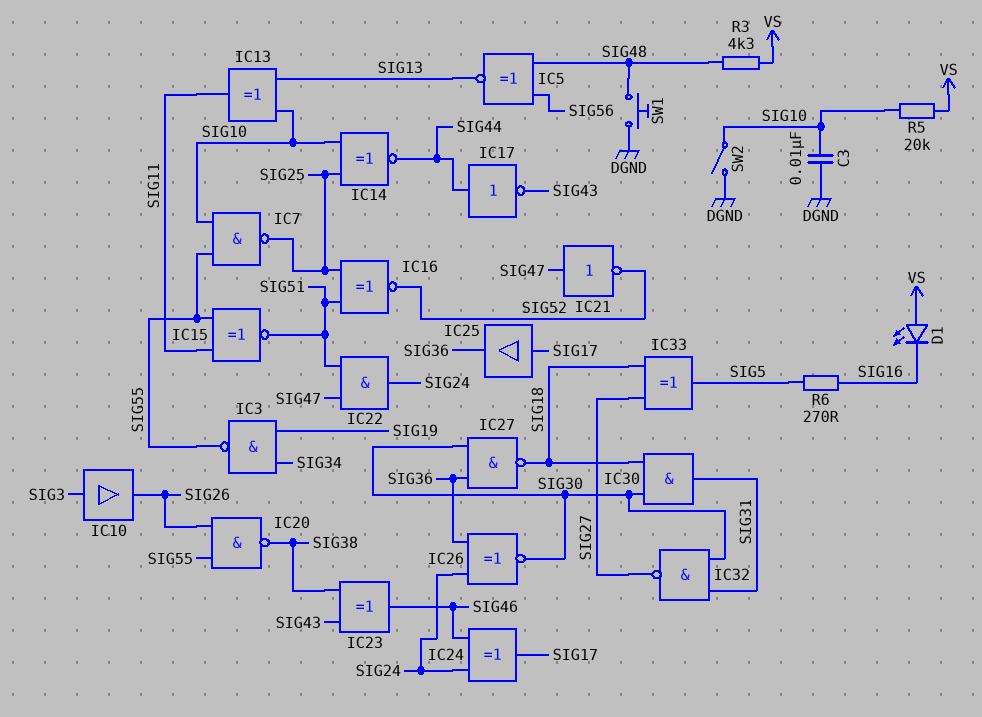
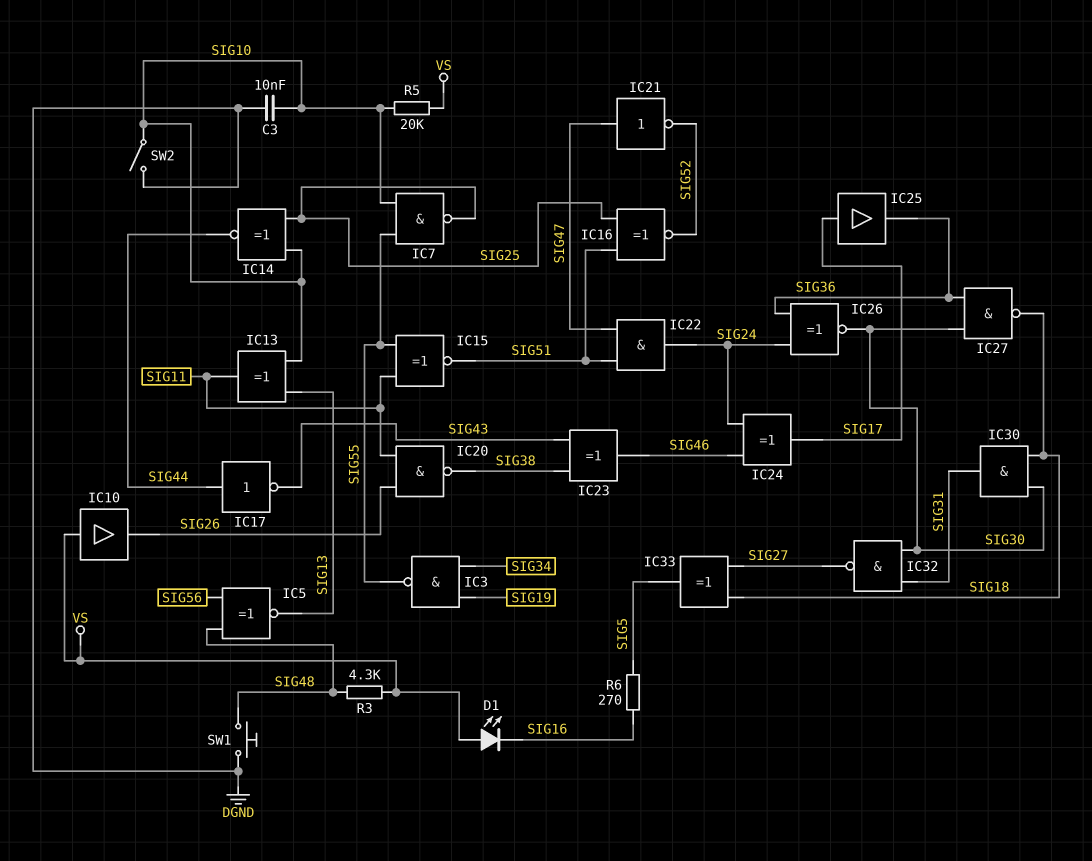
IC10: buffer (in SIG3, out SIG26) -> buffer (in VS, out SIG26)
IC20: NAND (in SIG26, in SIG55, out SIG38) -> NAND (in SIG11, in SIG26, out SIG38)

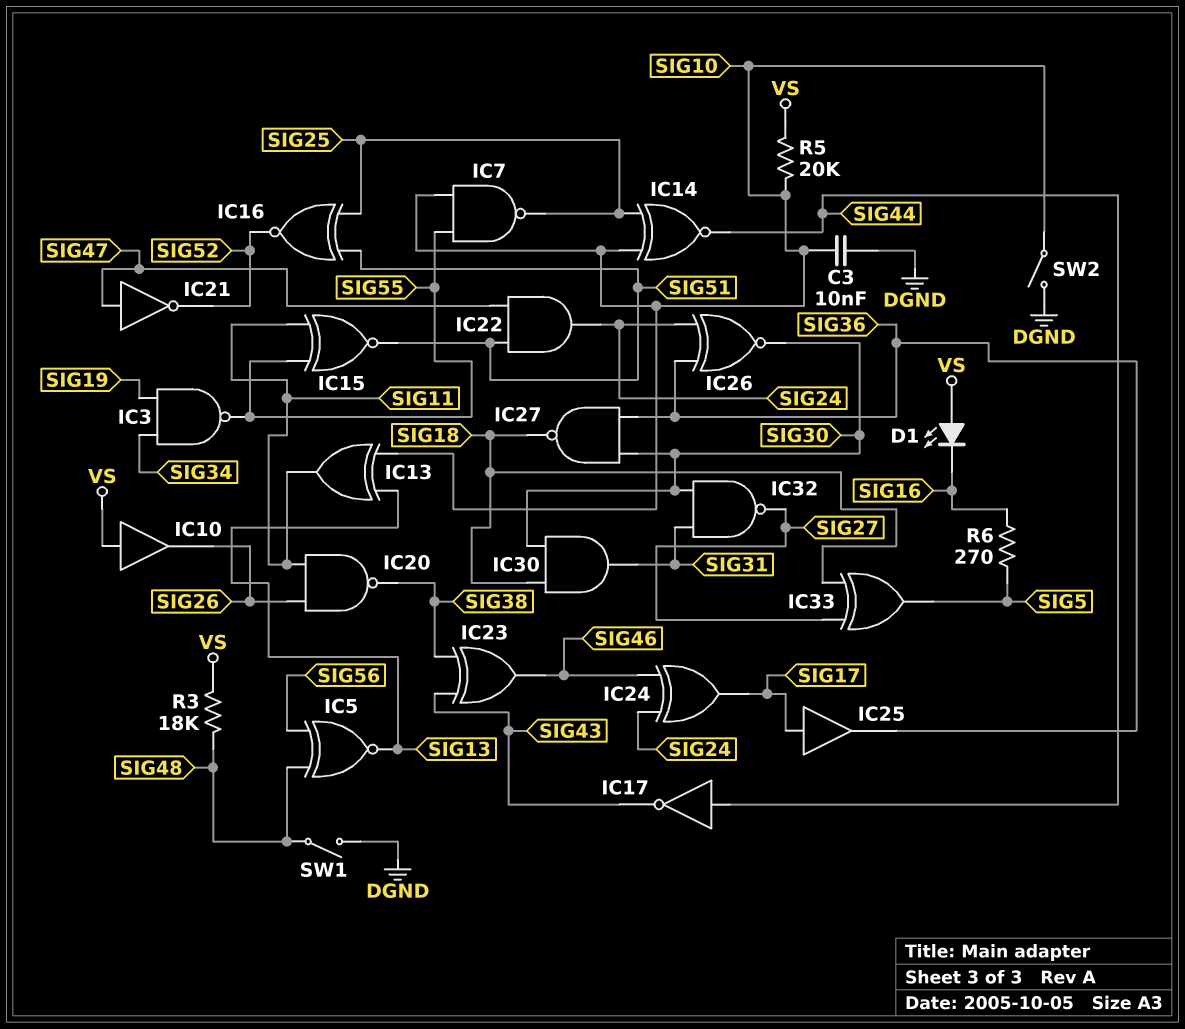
R3: 4.3k (SIG48, VS) -> 18k (SIG48, VS)
SW1: button (DGND, SIG48) -> switch (DGND, SIG48)

